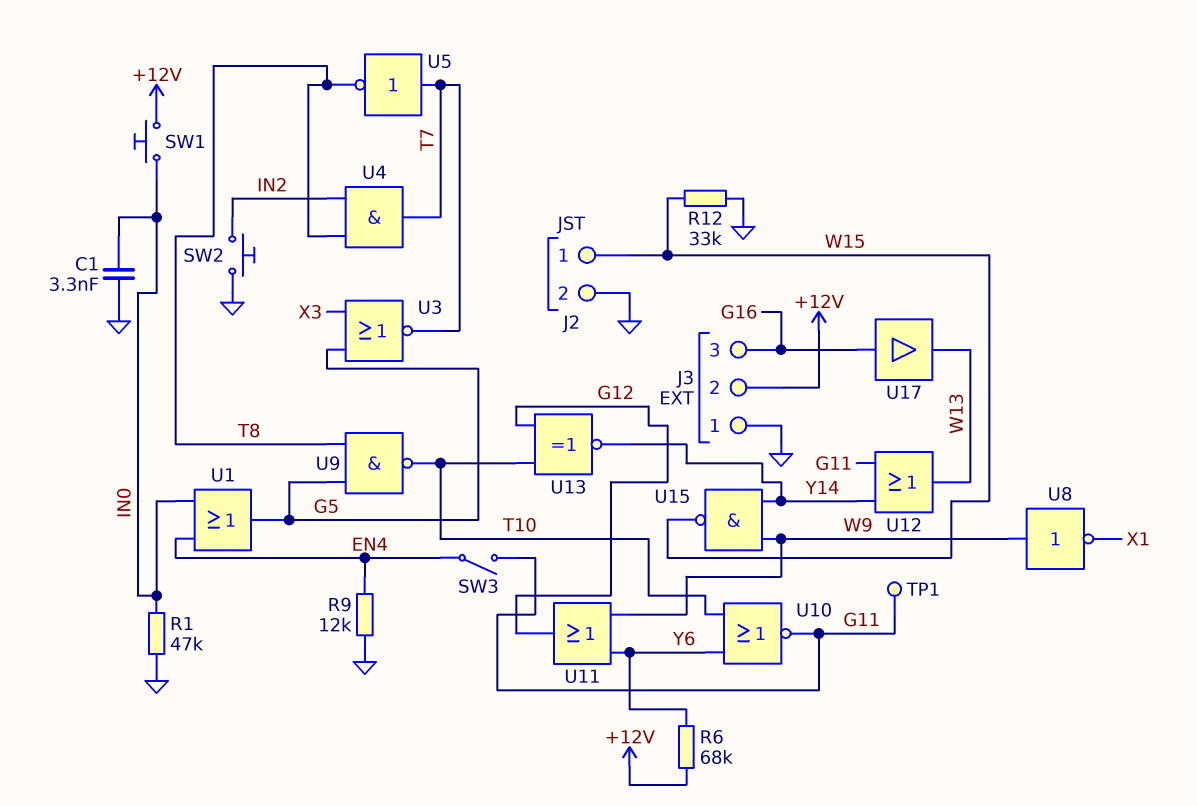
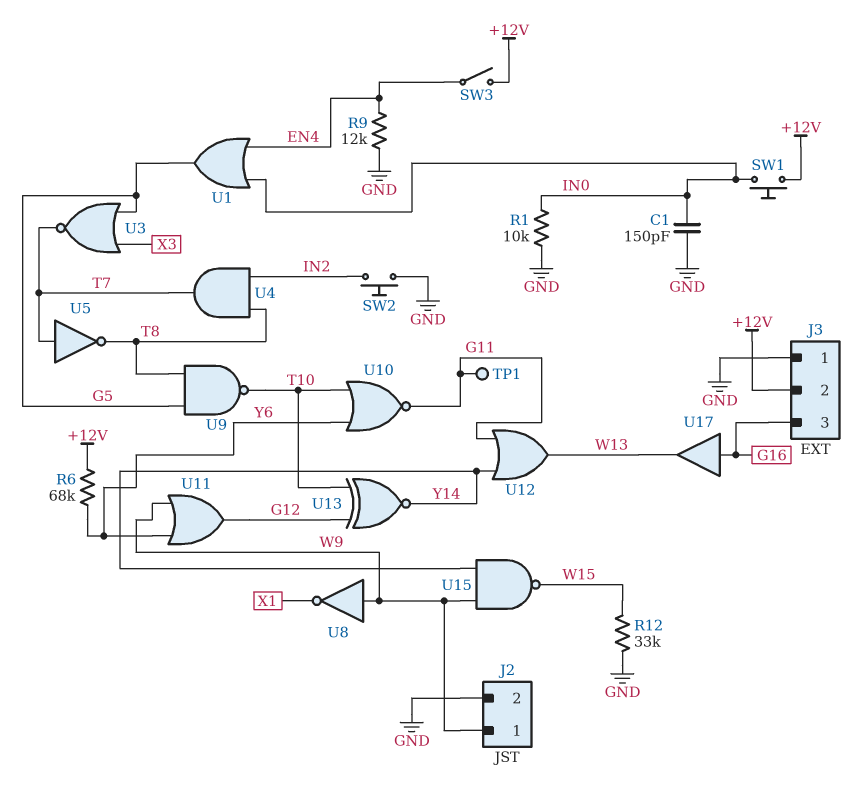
C1: 3.3nF (GND, IN0) -> 150pF (GND, IN0)
J2 pin 1: W15 -> W9
R1: 47k (GND, IN0) -> 10k (GND, IN0)
SW3: switch (EN4, G11) -> switch (+12V, EN4)

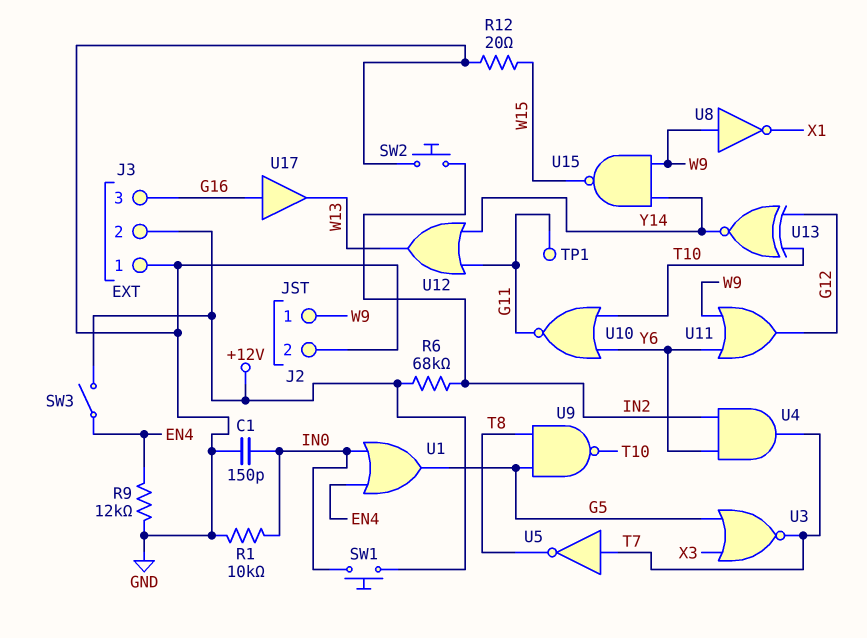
R6: 68k (+12V, Y6) -> 68k (+12V, IN2)
R12: 33k (GND, W15) -> 20 (GND, W15)
U4: AND (in IN2, in T8, out T7) -> AND (in IN2, in Y6, out T7)

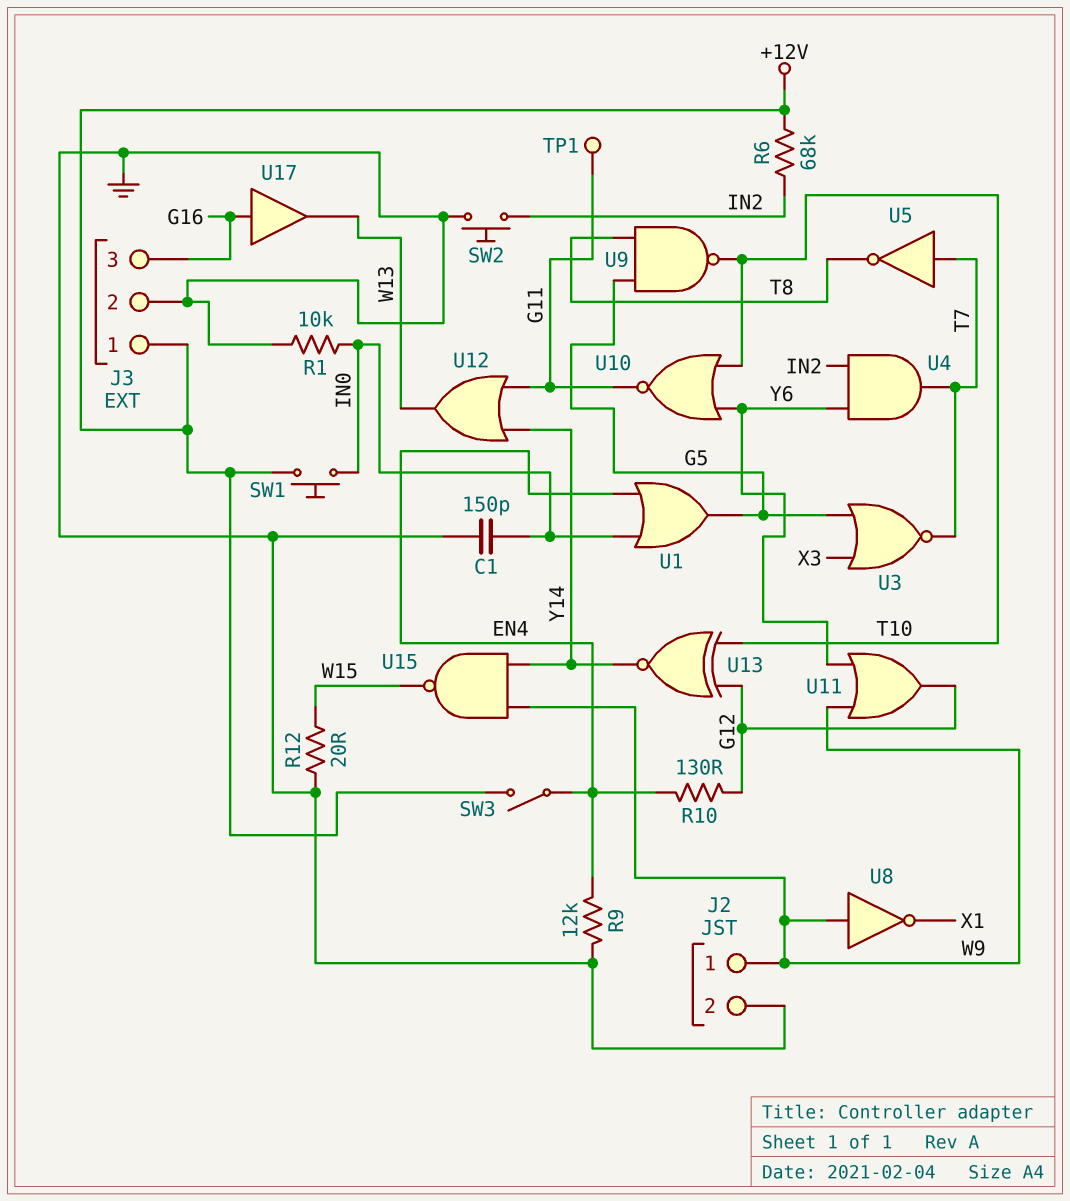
J3 pin 1: GND -> +12V
J3 pin 2: +12V -> GND
R10: none -> 130 (EN4, G12)

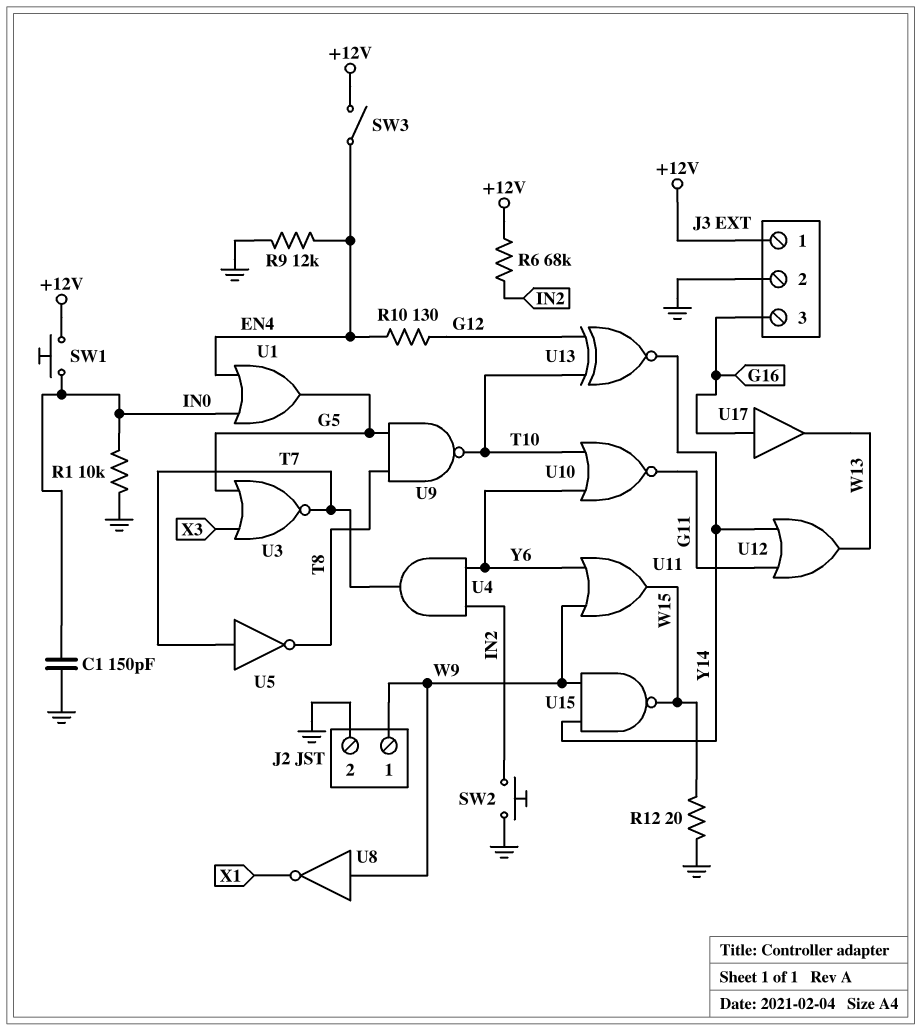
TP1: test point (G11) -> none
U11: OR (in W9, in Y6, out G12) -> OR (in W9, in Y6, out W15)

